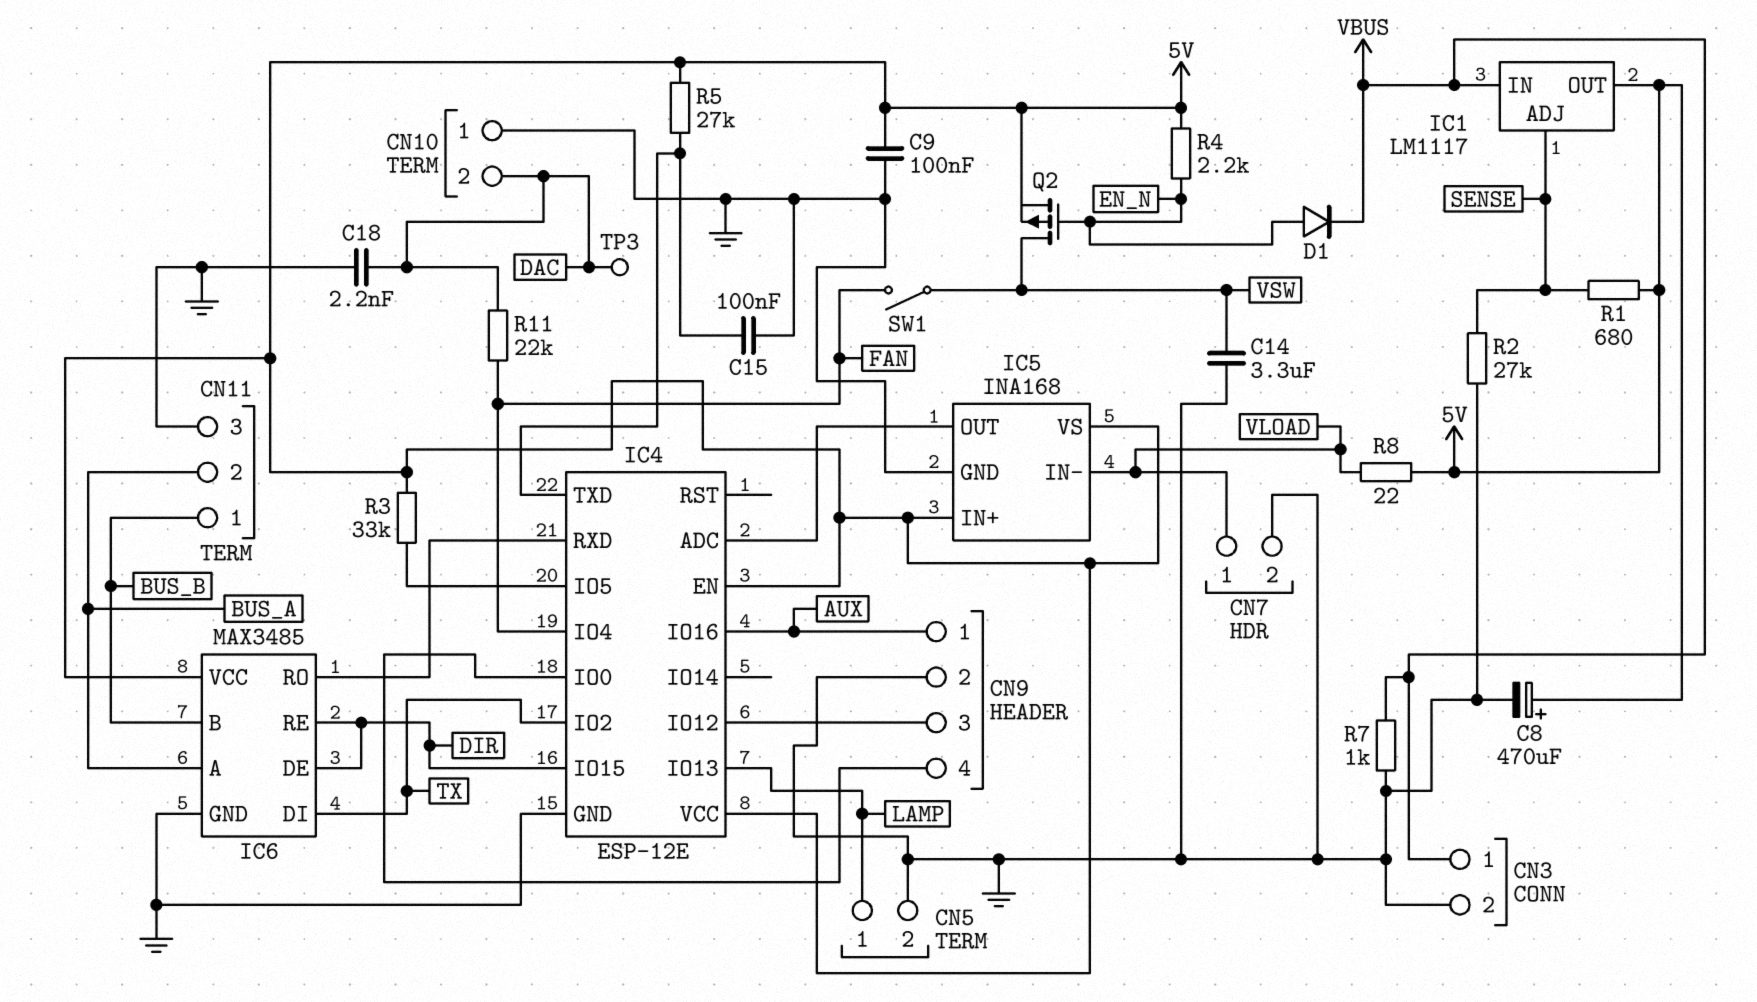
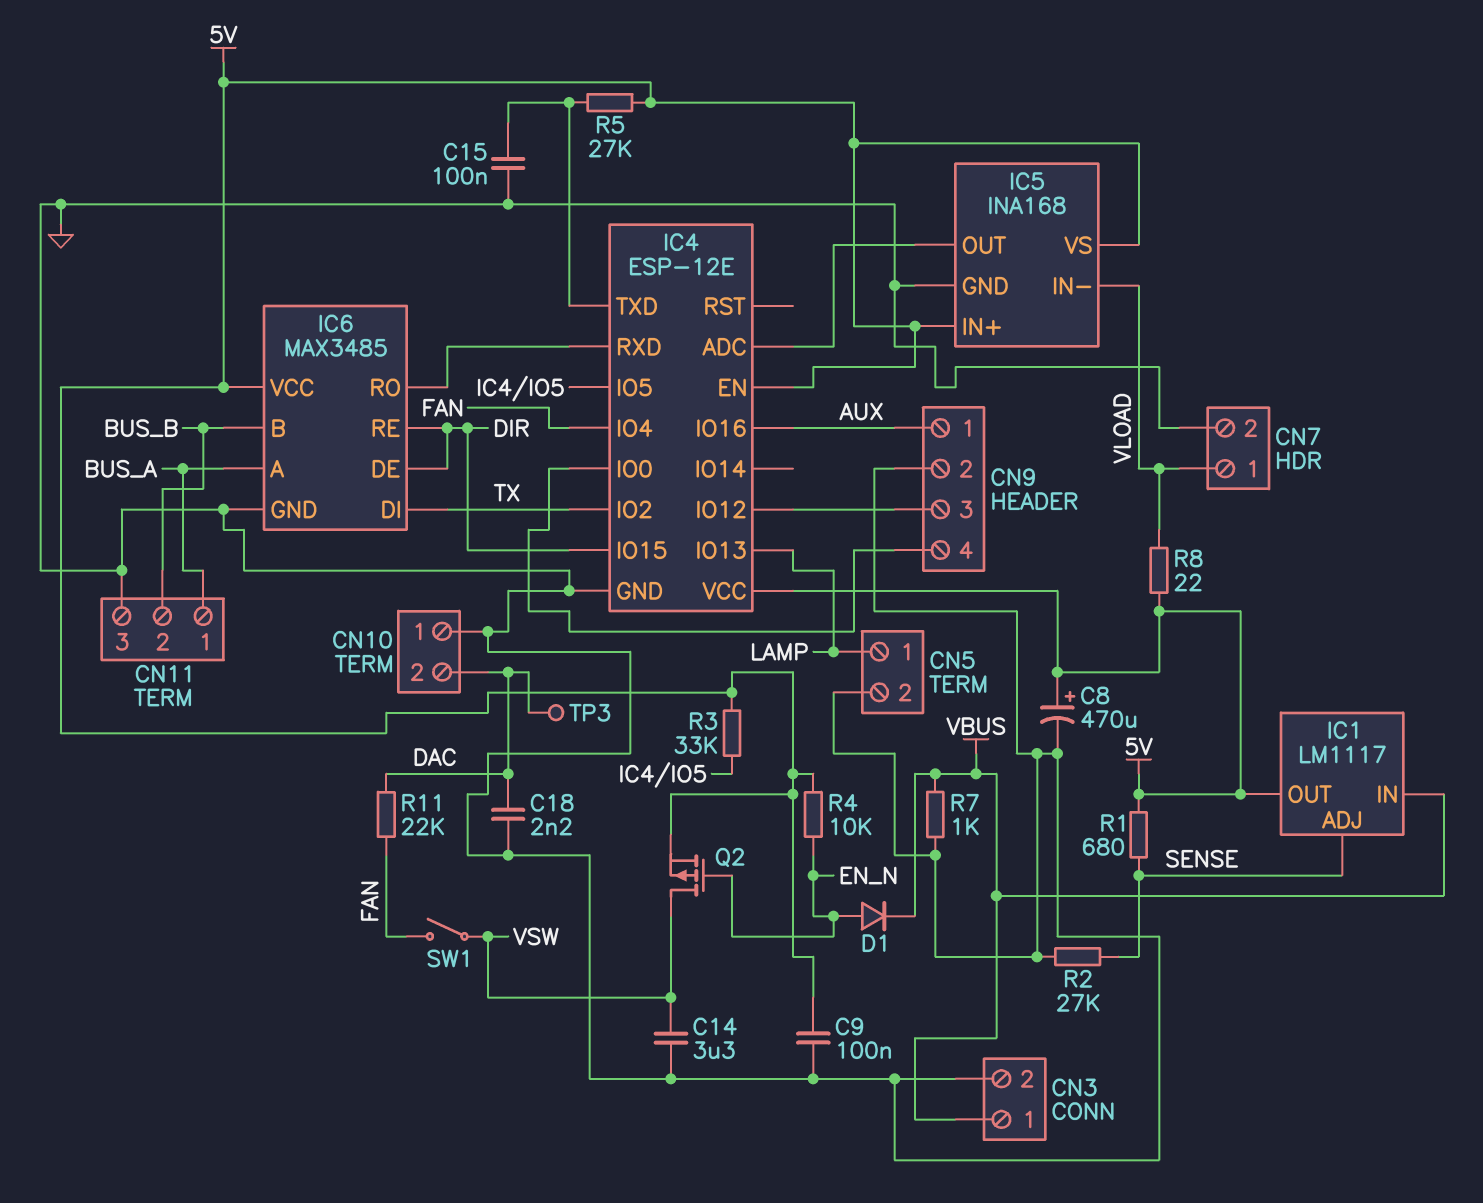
CN11 pin 1: BUS_B -> BUS_A
CN11 pin 2: BUS_A -> BUS_B
R4: 2.2k (5V, EN_N) -> 10k (5V, EN_N)

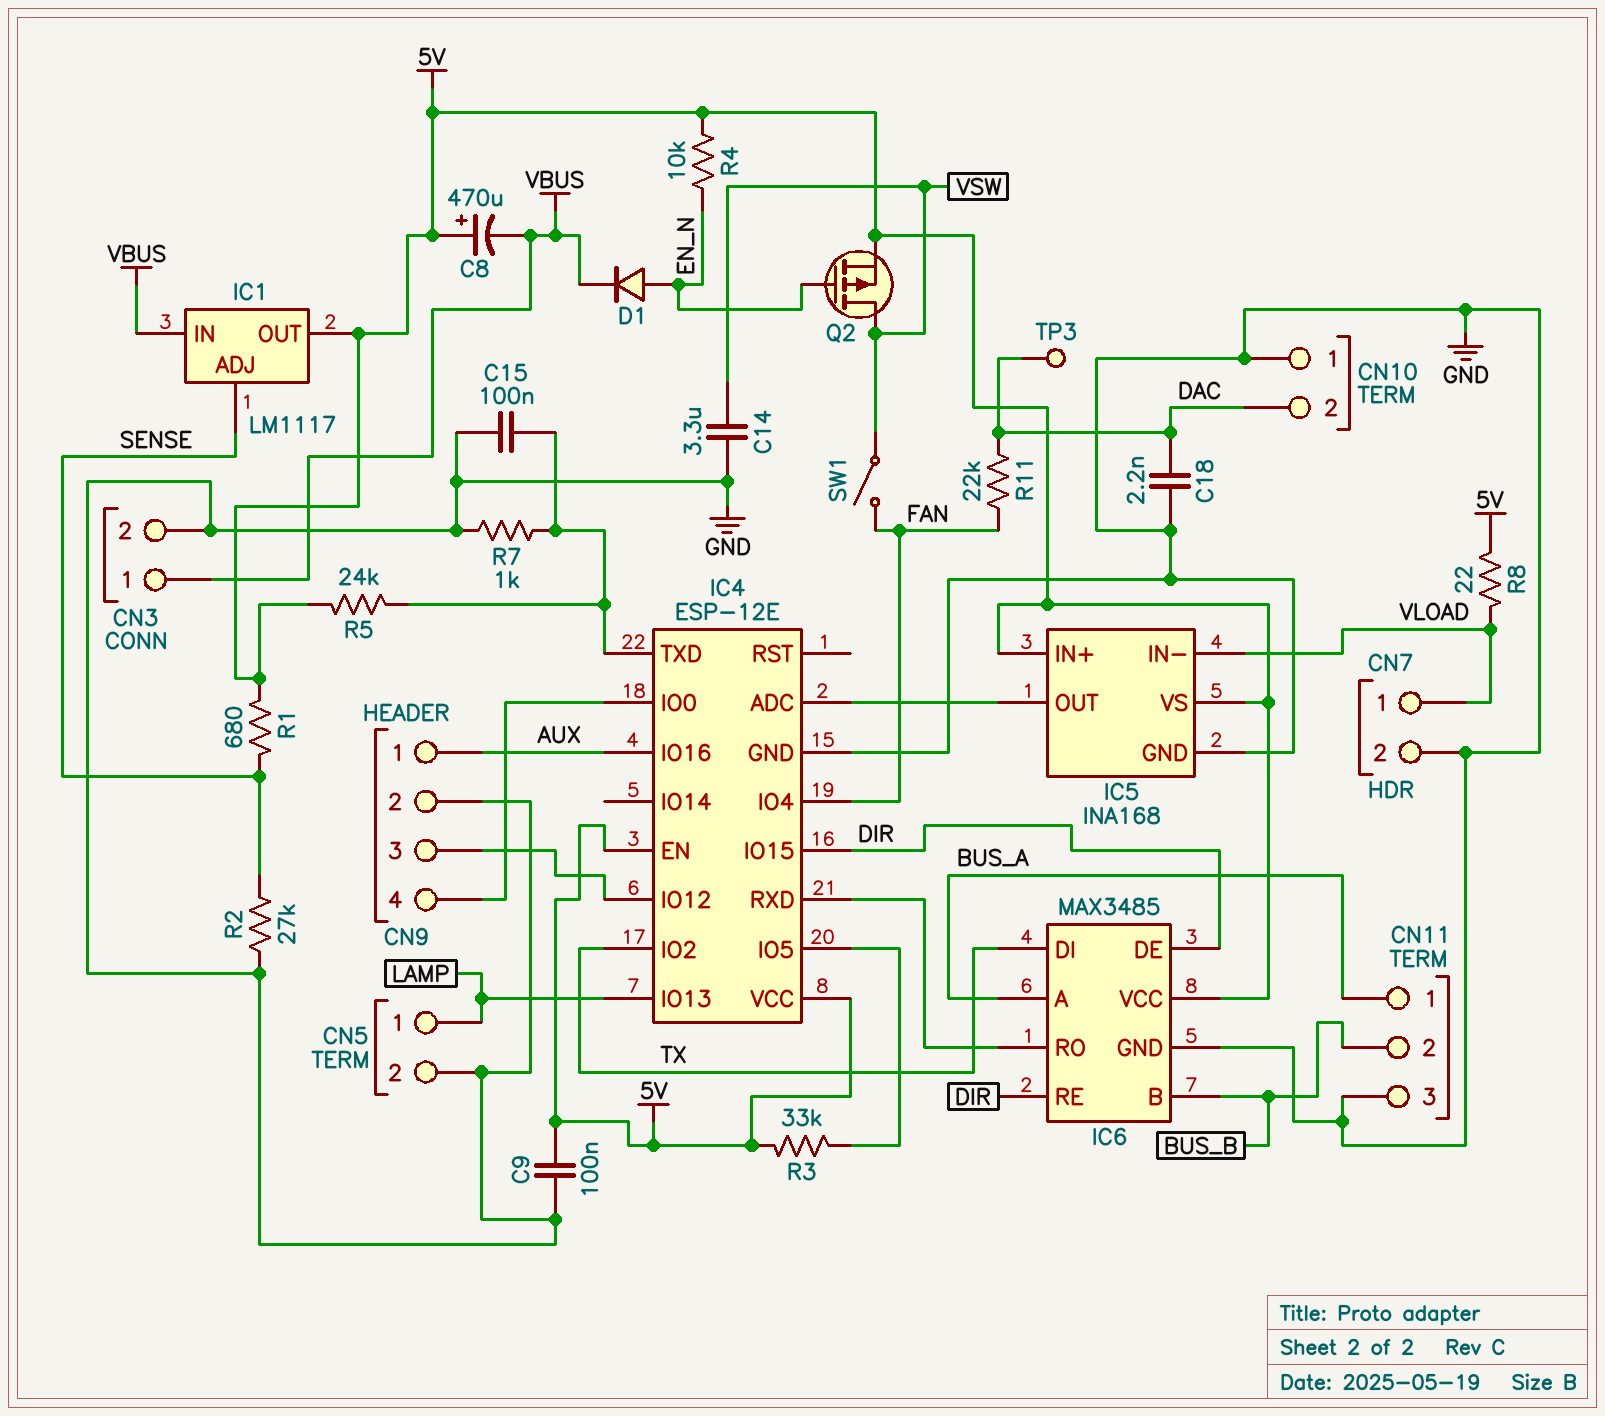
C8: 470uF (plus 5V, minus GND) -> 470uF (plus 5V, minus VBUS)
R5: 27k (5V, IC4/TXD) -> 24k (5V, IC4/TXD)
R7: 1k (GND, VBUS) -> 1k (GND, IC4/TXD)

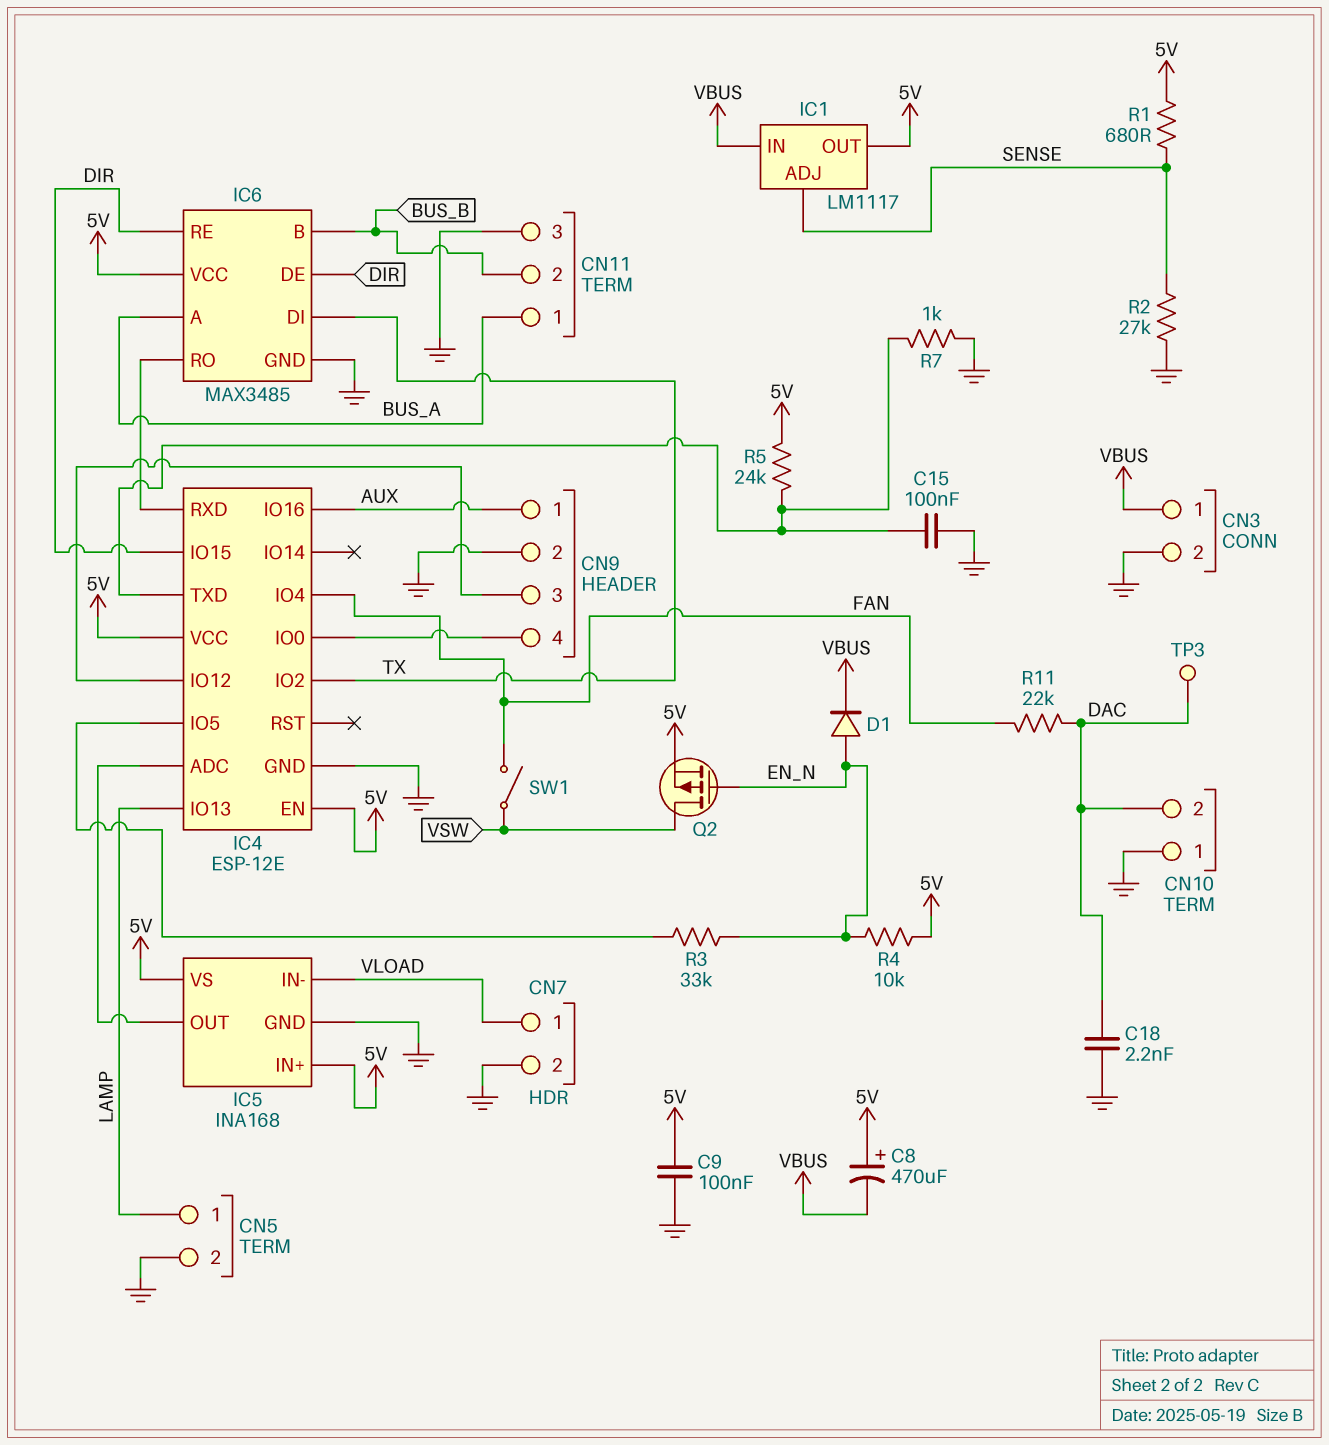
C14: 3.3uF (GND, VSW) -> none
R3: 33k (5V, IC4/IO5) -> 33k (EN_N, IC4/IO5)
R8: 22 (5V, VLOAD) -> none

